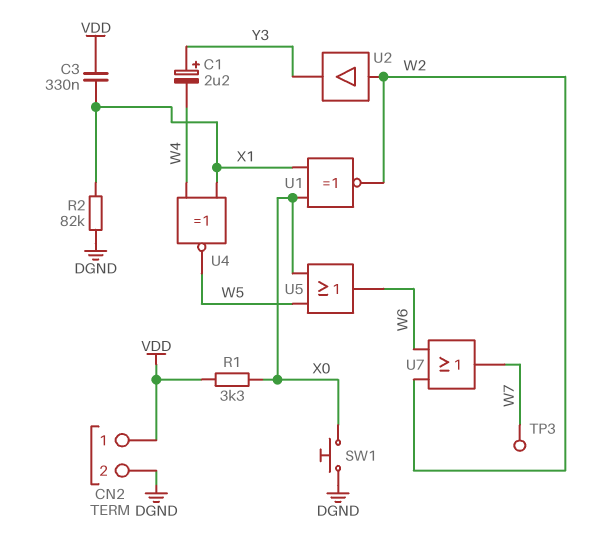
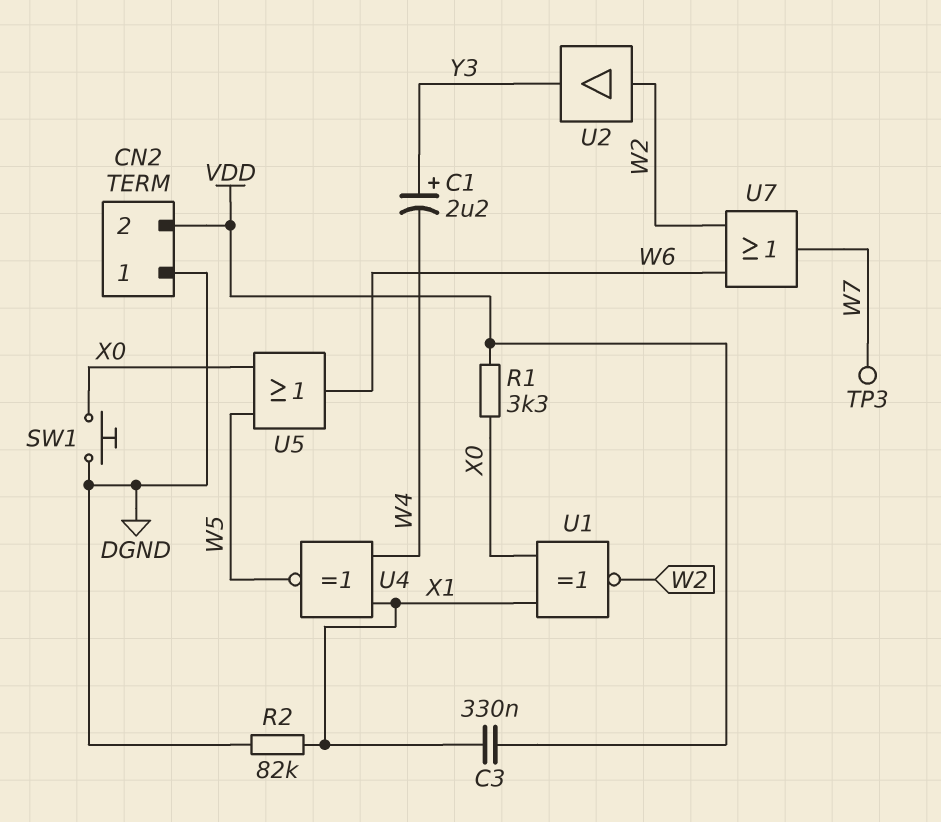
CN2 pin 1: VDD -> DGND
CN2 pin 2: DGND -> VDD

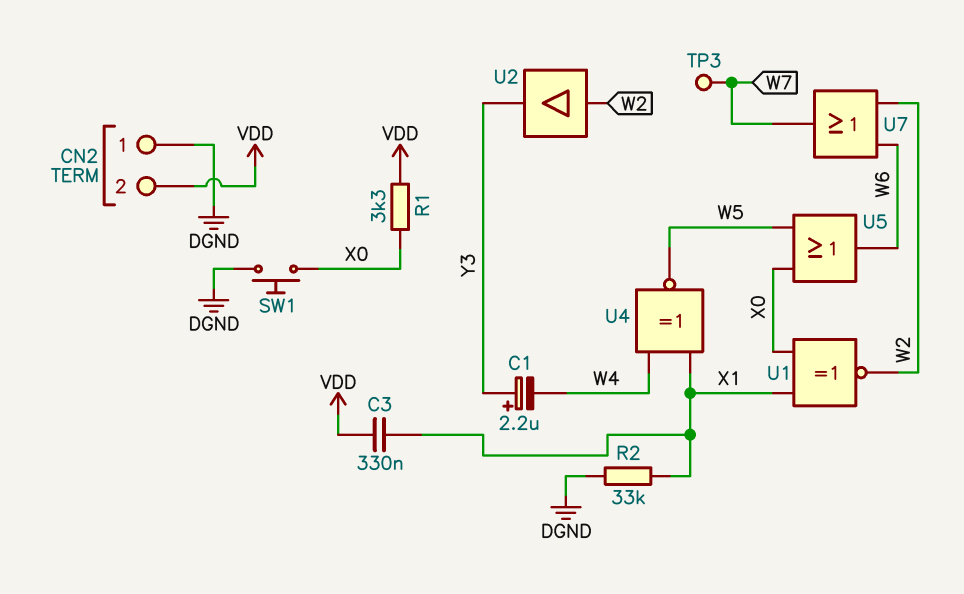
R2: 82k (DGND, X1) -> 33k (DGND, X1)

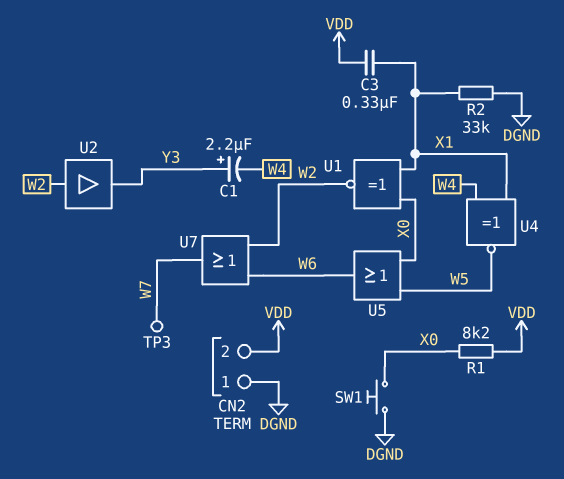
R1: 3.3k (VDD, X0) -> 8.2k (VDD, X0)

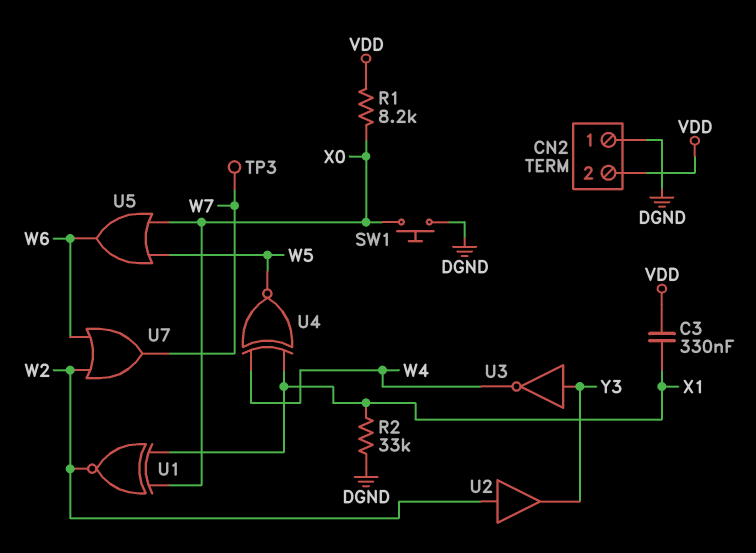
C1: 2.2uF (plus Y3, minus W4) -> none
U3: none -> NOT (in Y3, out W4)

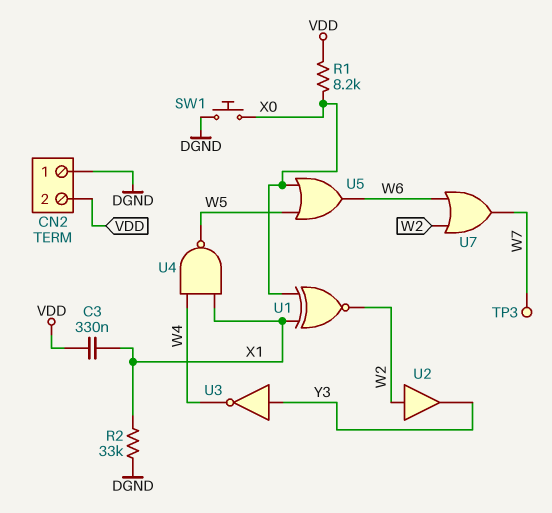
U4: XNOR (in W4, in X1, out W5) -> NAND (in W4, in X1, out W5)

